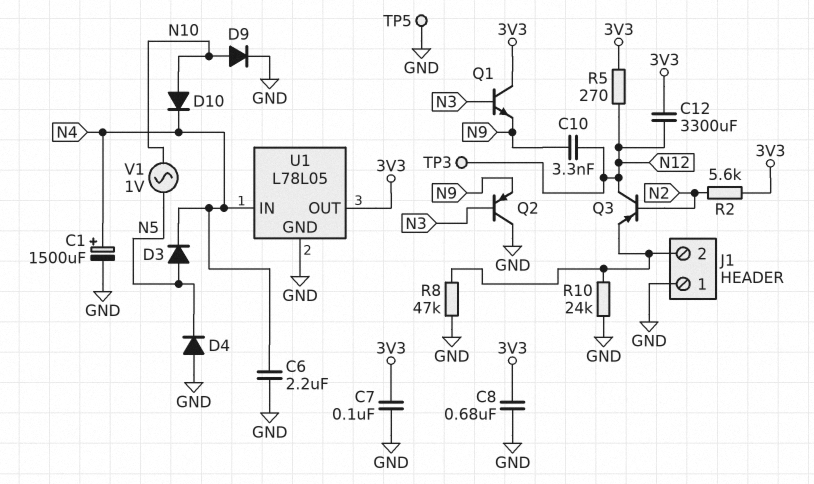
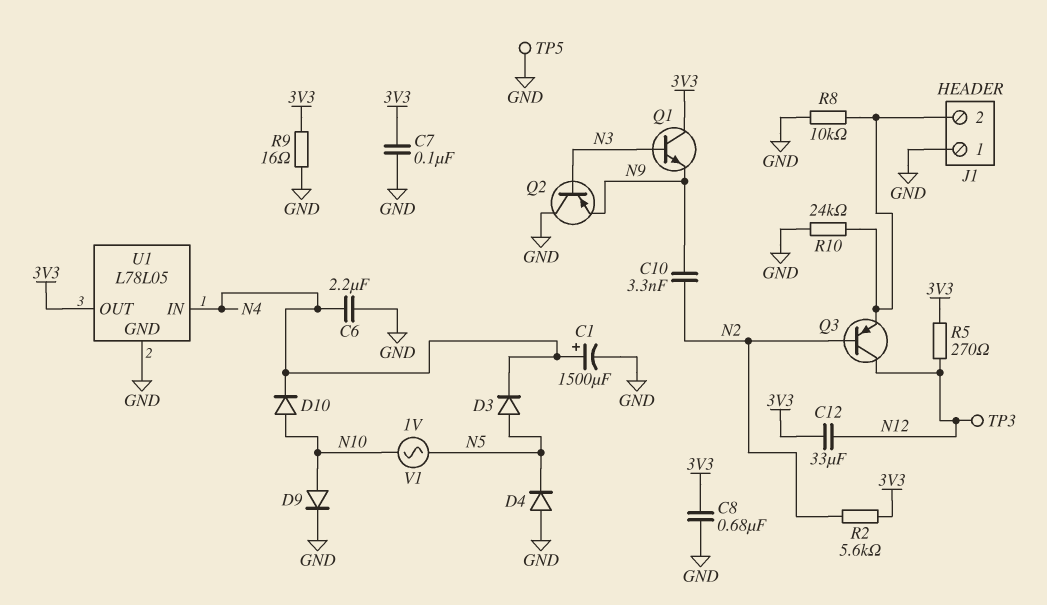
C10: 3.3nF (N9, N12) -> 3.3nF (N2, N9)
C12: 3300uF (3V3, N12) -> 33uF (3V3, N12)
R8: 47k (GND, J1/2) -> 10k (GND, J1/2)
R9: none -> 16 (3V3, GND)

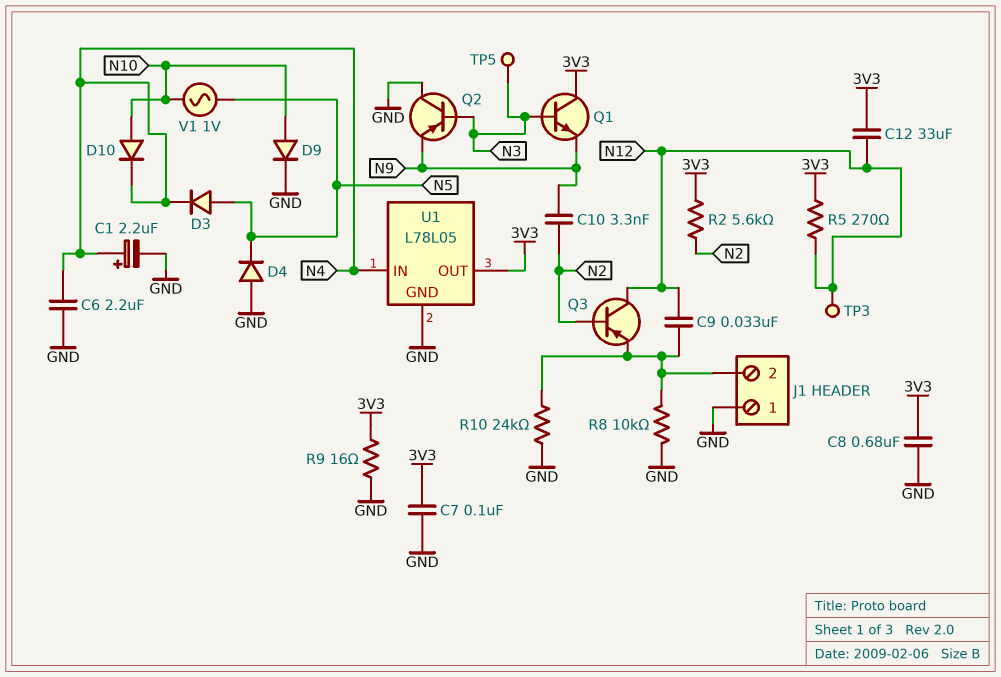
C1: 1500uF (plus N4, minus GND) -> 2.2uF (plus N4, minus GND)
C9: none -> 33nF (J1/2, N12)
TP5: test point (GND) -> test point (N3)

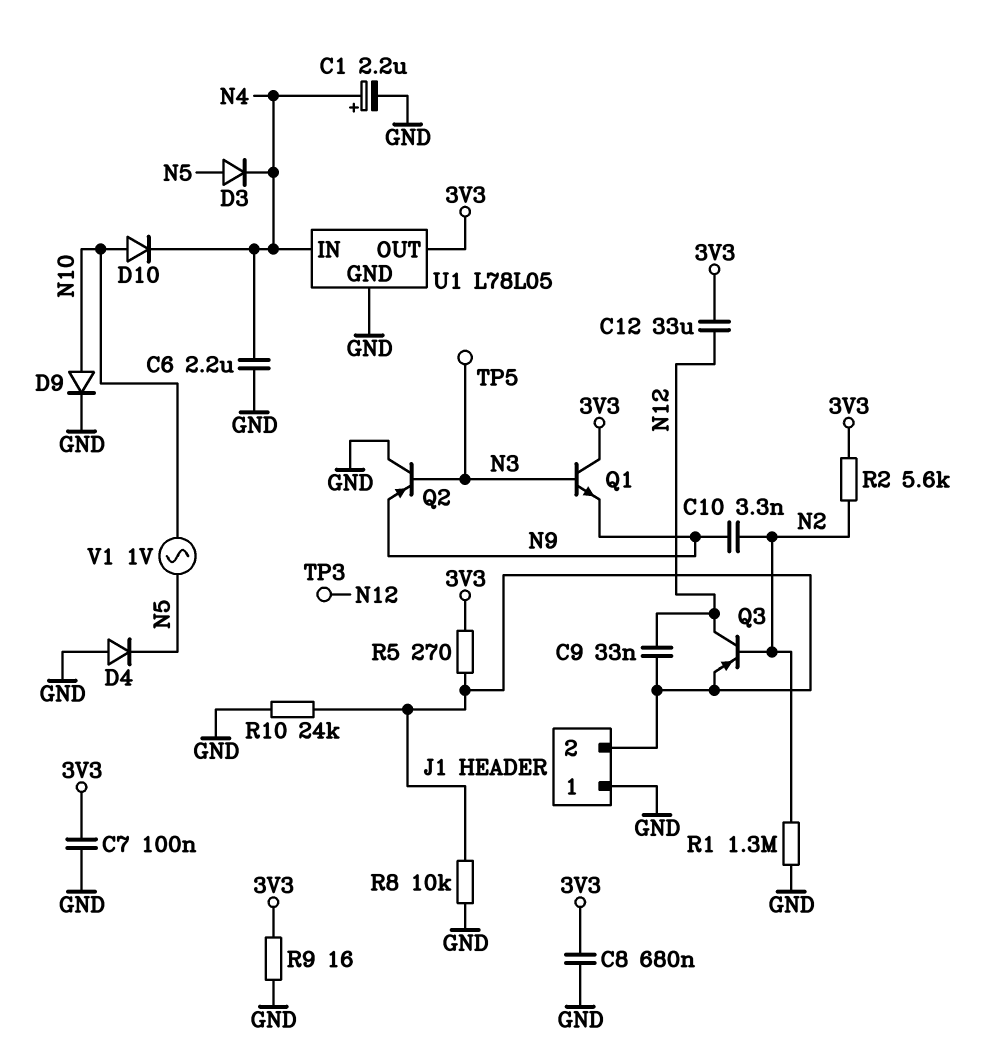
R1: none -> 1.3M (GND, N2)
R5: 270 (3V3, N12) -> 270 (3V3, J1/2)

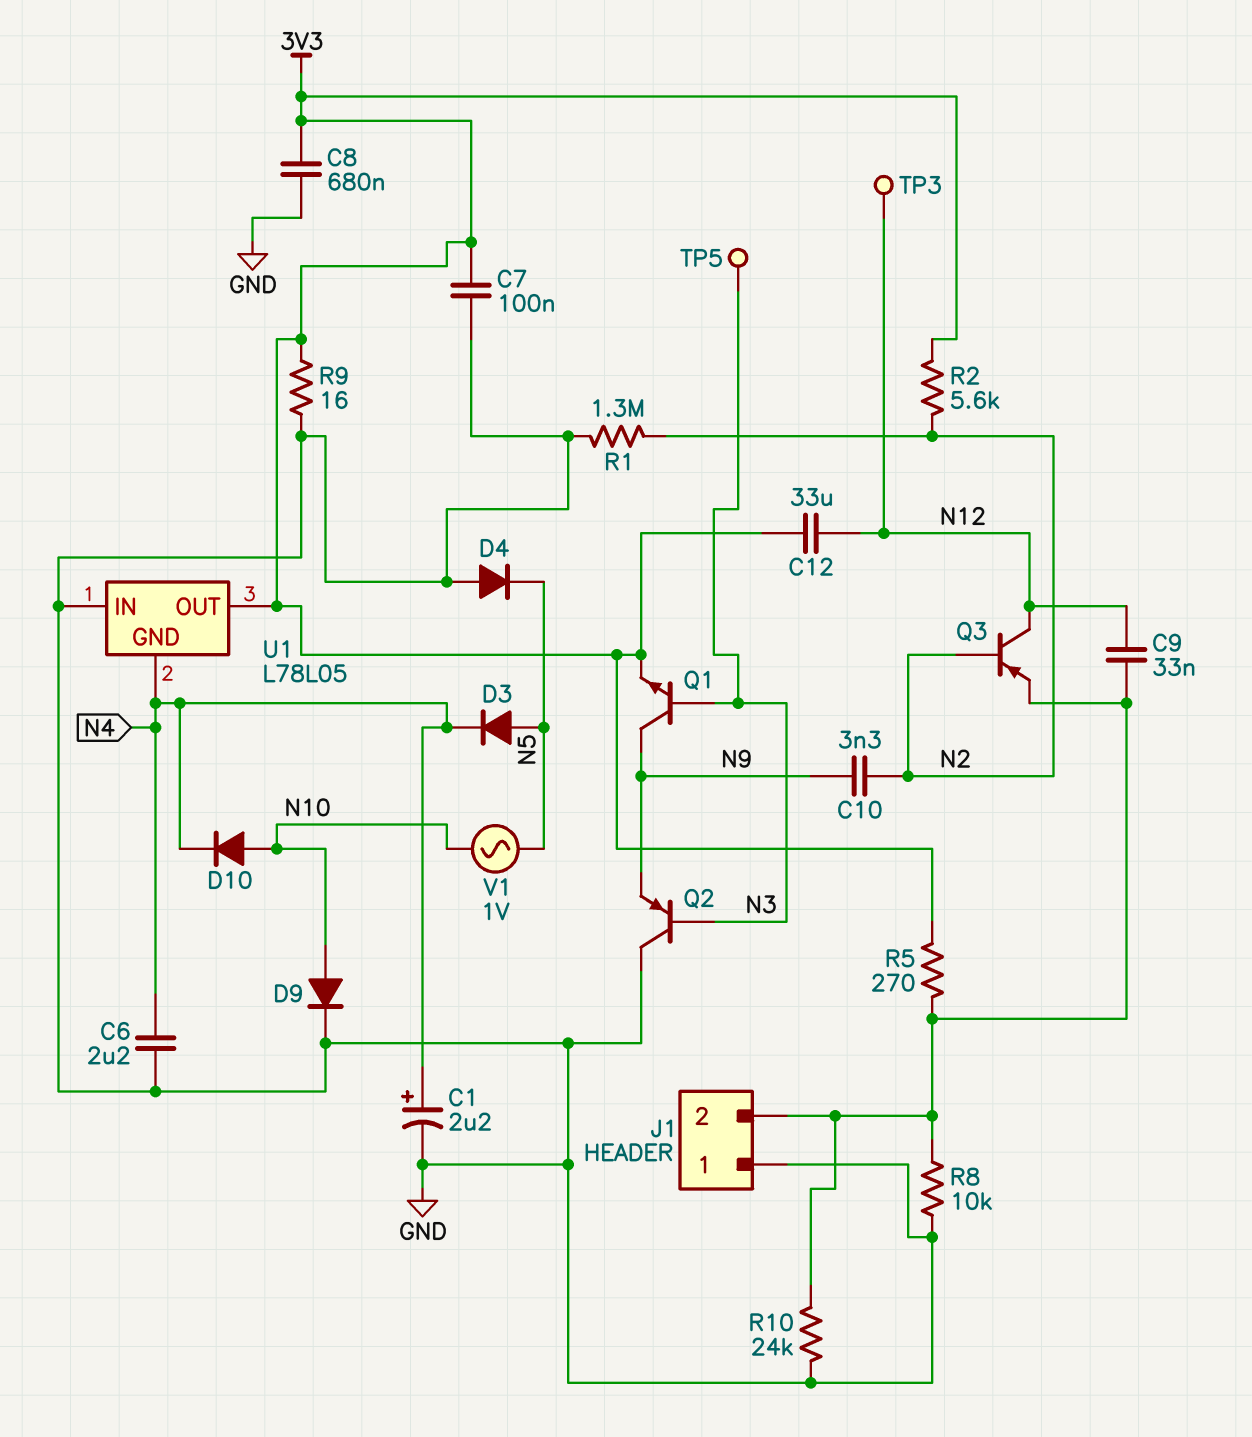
Q1: NPN (B N3, C 3V3, E N9) -> NPN (B N3, C N9, E 3V3)
U1 pin GND: GND -> N4
U1 pin IN: N4 -> GND

